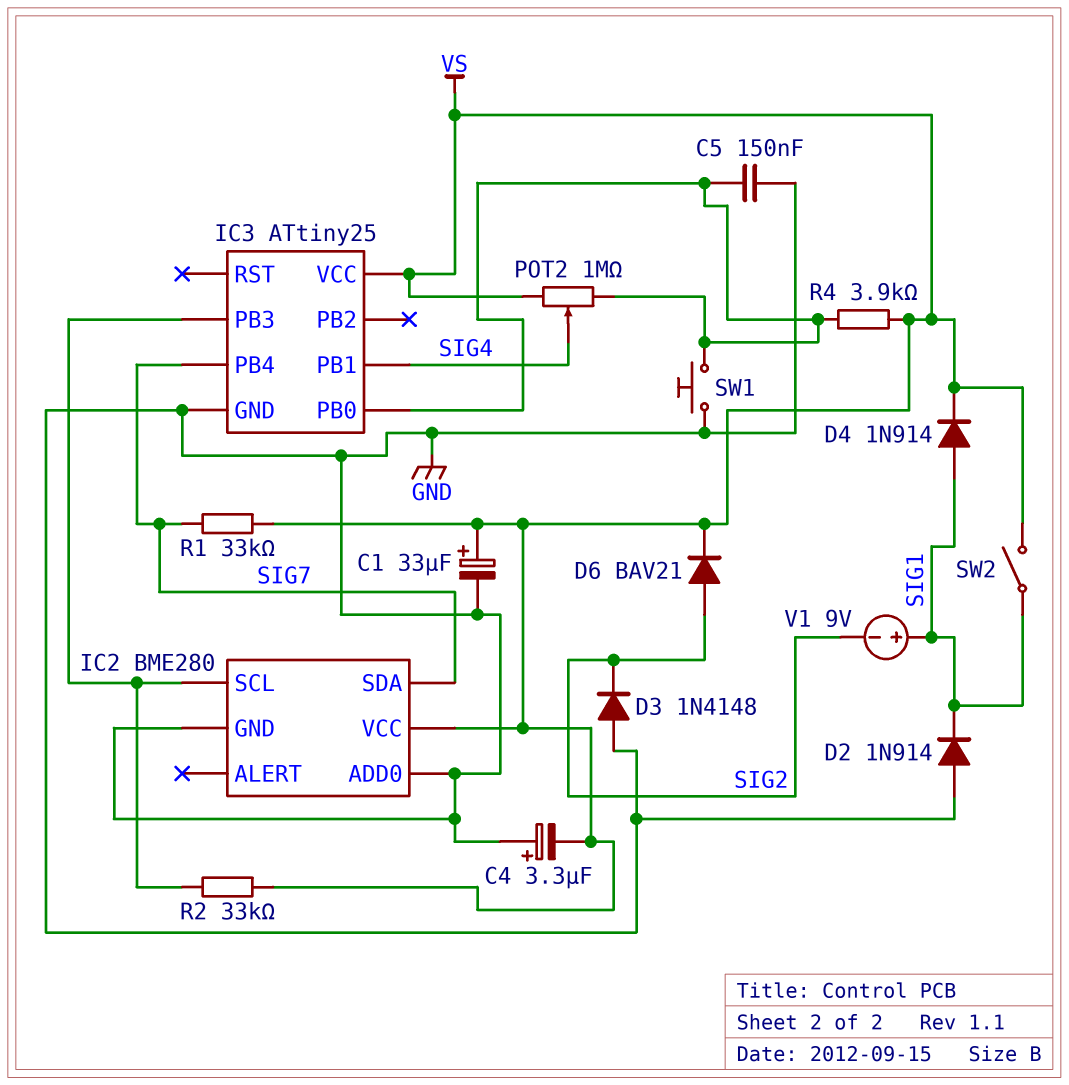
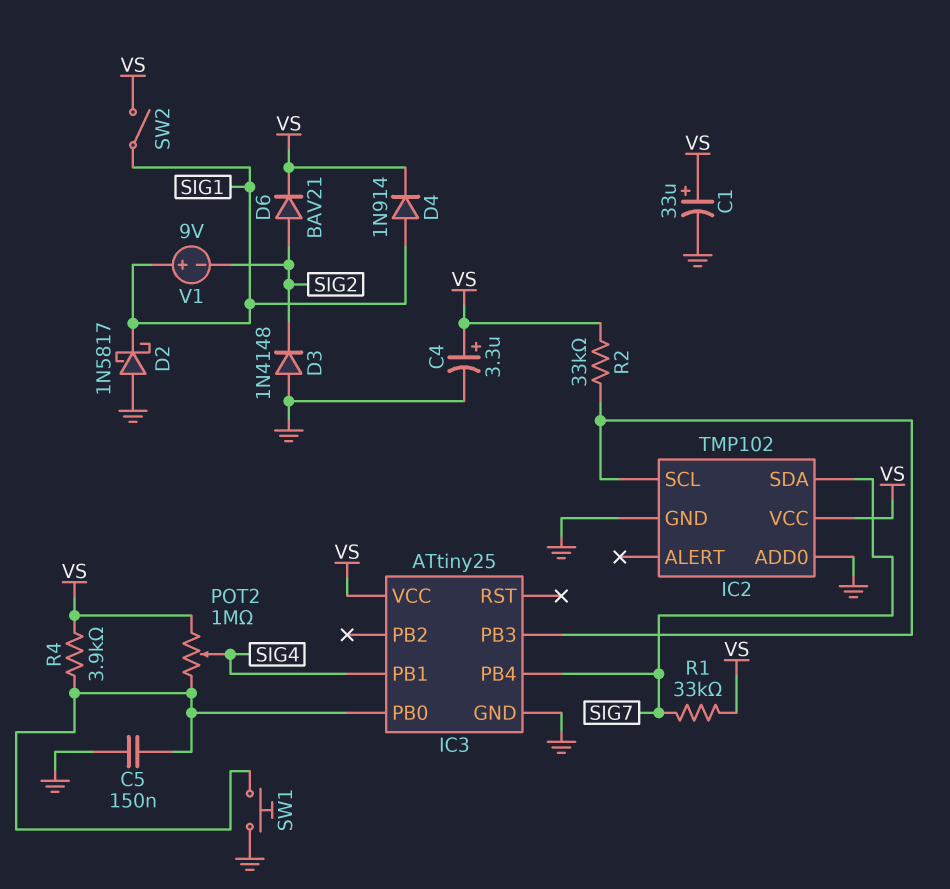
C4: 3.3uF (plus GND, minus VS) -> 3.3uF (plus VS, minus GND)
D2: diode 1N914 (A GND, K SIG1) -> schottky 1N5817 (A GND, K SIG1)
IC2: BME280 -> TMP102

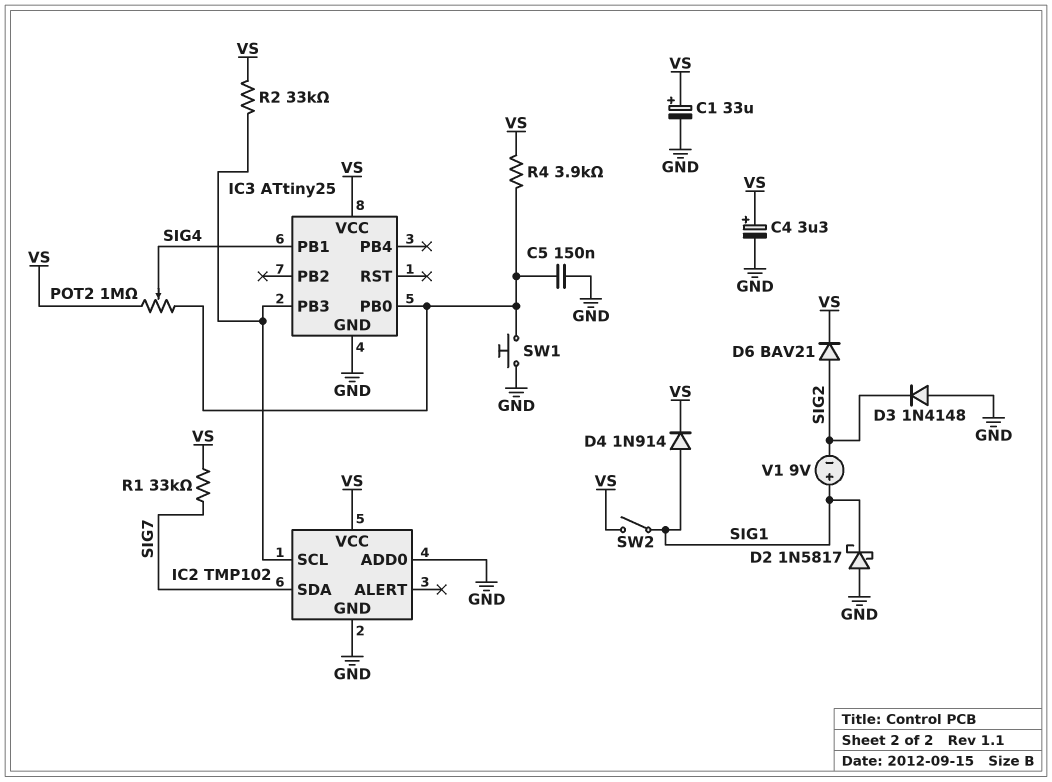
IC3 pin PB4: SIG7 -> none

